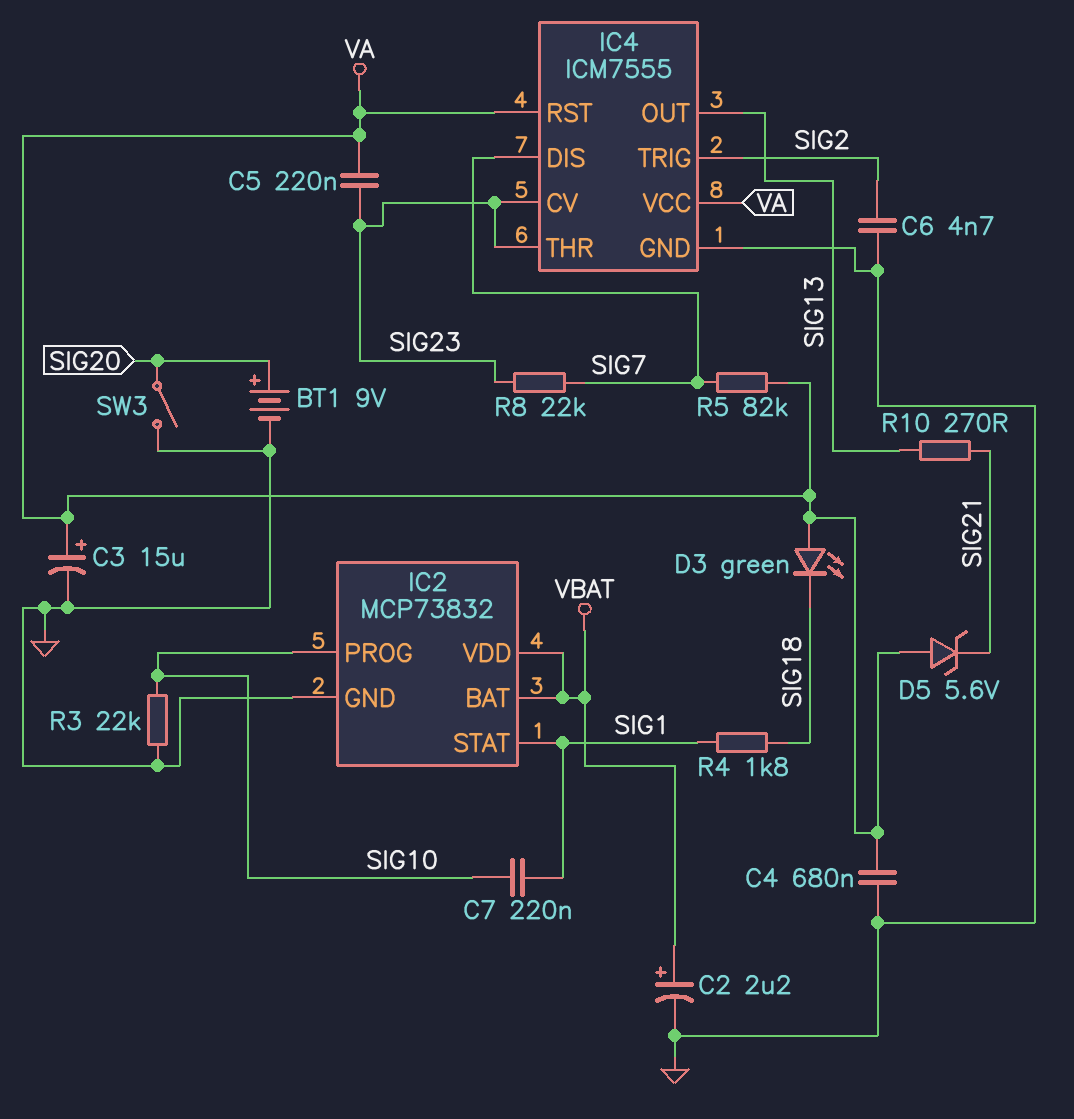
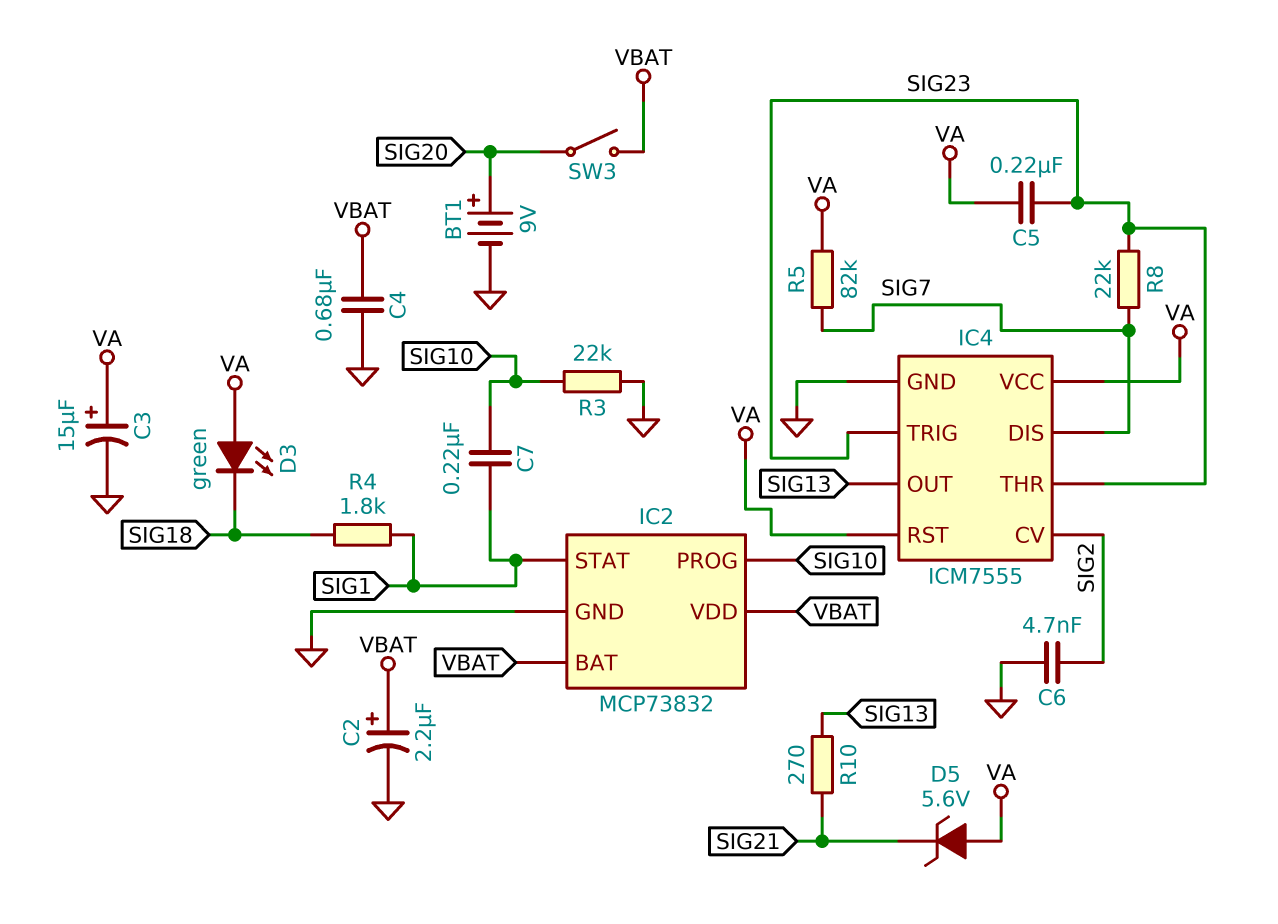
C4: 680nF (GND, VA) -> 680nF (GND, VBAT)
IC4 pin CV: SIG23 -> SIG2
IC4 pin TRIG: SIG2 -> SIG23
SW3: switch (GND, SIG20) -> switch (SIG20, VBAT)

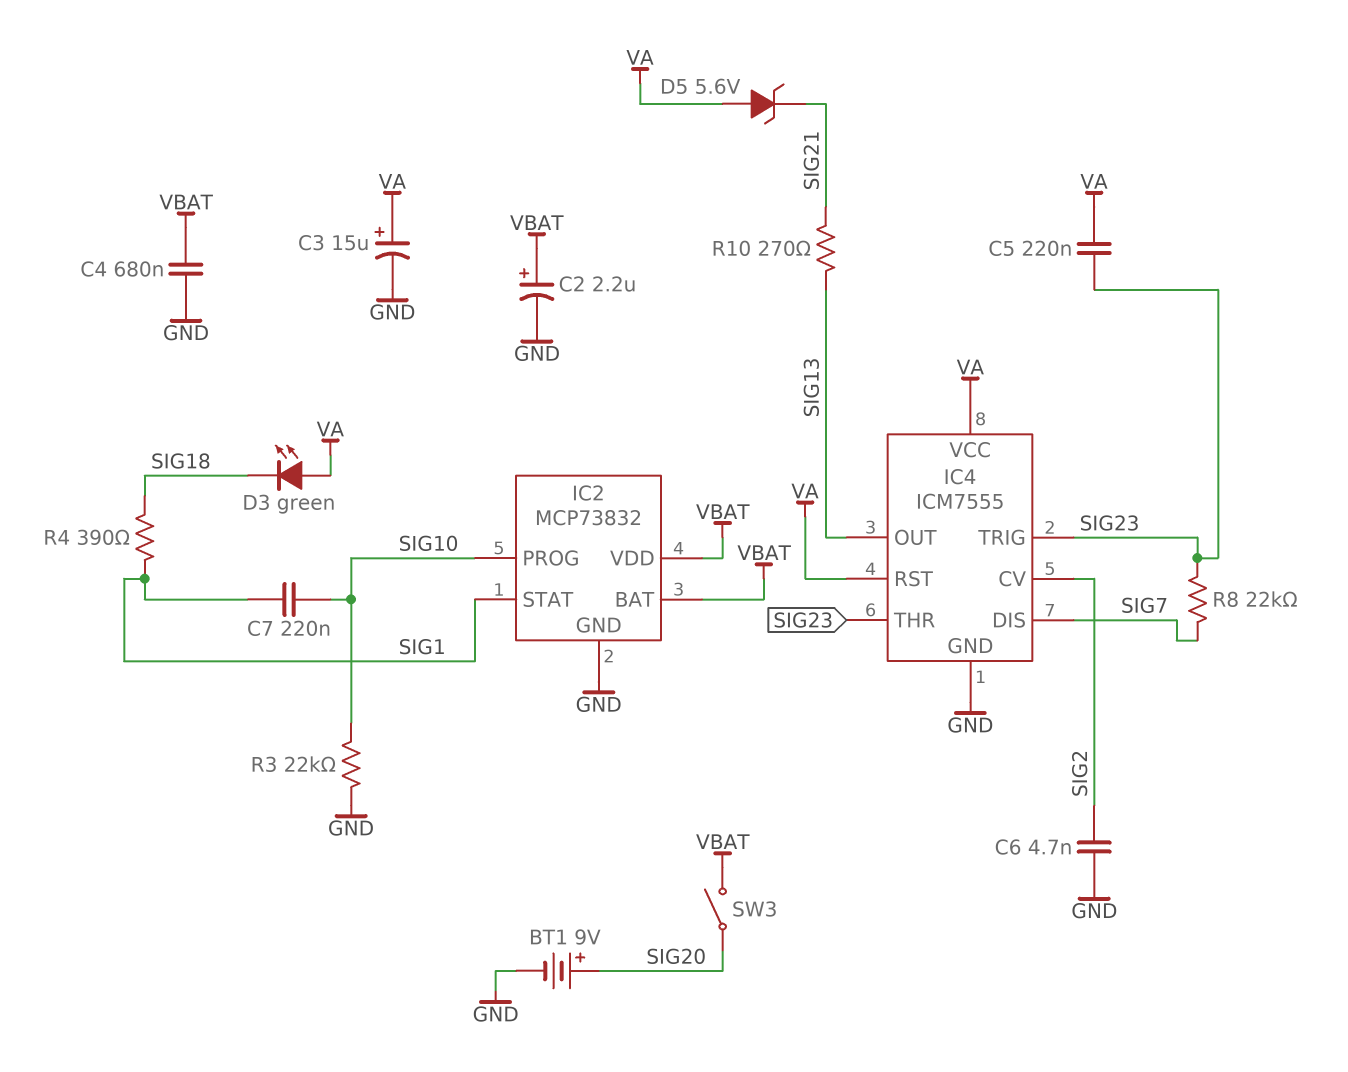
R4: 1.8k (SIG1, SIG18) -> 390 (SIG1, SIG18)
R5: 82k (SIG7, VA) -> none

